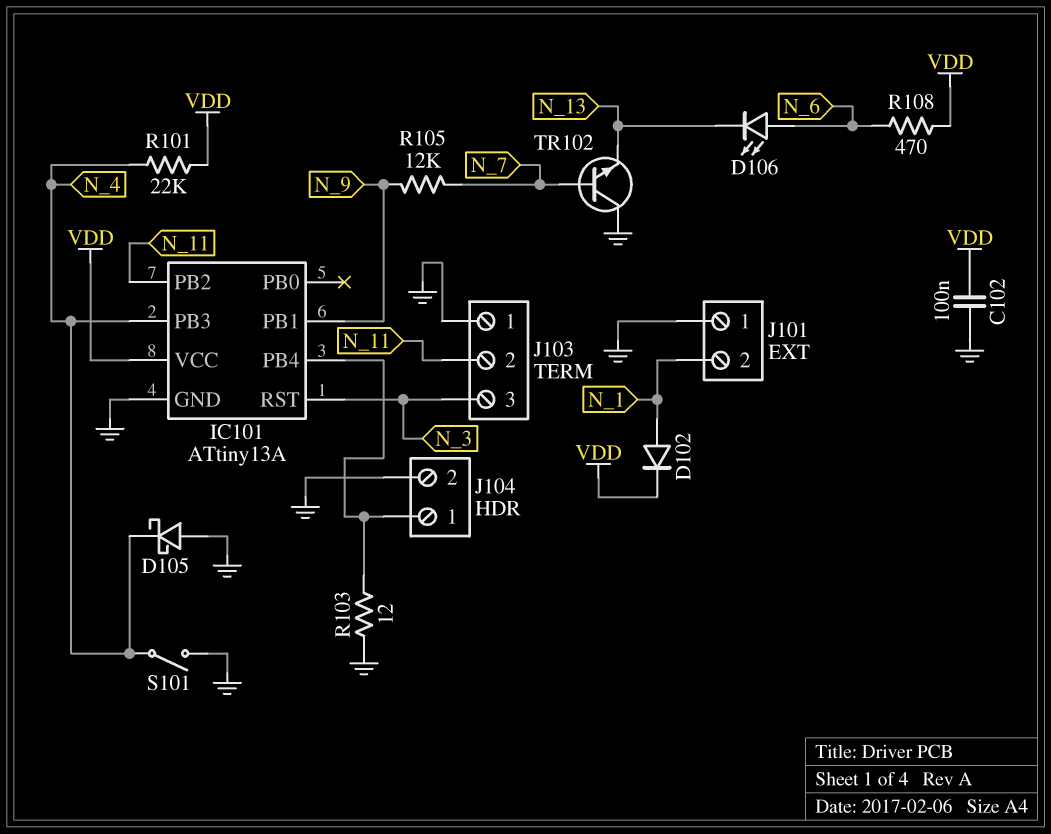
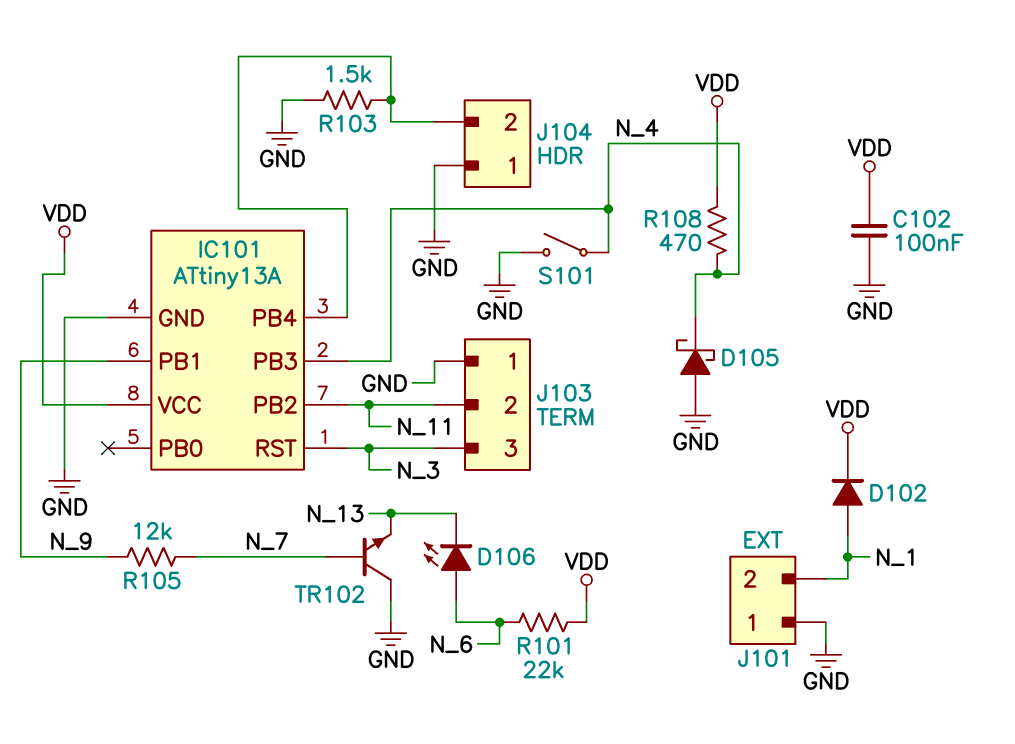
J104 pin 1: IC101/PB4 -> GND
J104 pin 2: GND -> IC101/PB4
R101: 22k (N_4, VDD) -> 22k (N_6, VDD)
R103: 12 (GND, IC101/PB4) -> 1.5k (GND, IC101/PB4)
R108: 470 (N_6, VDD) -> 470 (N_4, VDD)

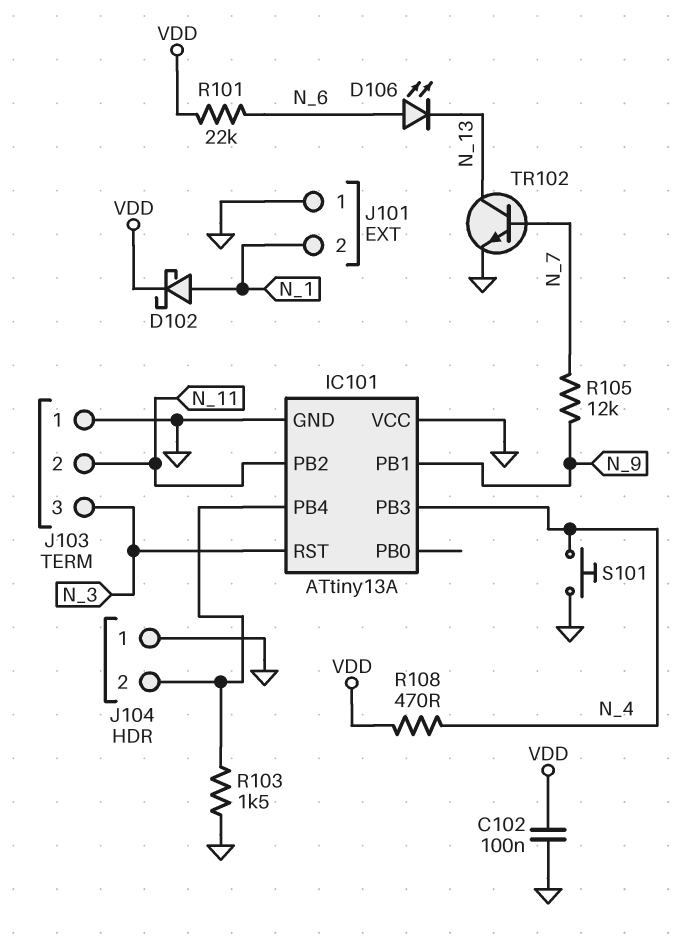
D102: diode (A N_1, K VDD) -> schottky (A N_1, K VDD)
D105: schottky (A GND, K N_4) -> none
IC101 pin VCC: VDD -> GND
S101: switch (GND, N_4) -> button (GND, N_4)
TR102: NPN (B N_7, C GND, E N_13) -> NPN (B N_7, C N_13, E GND)

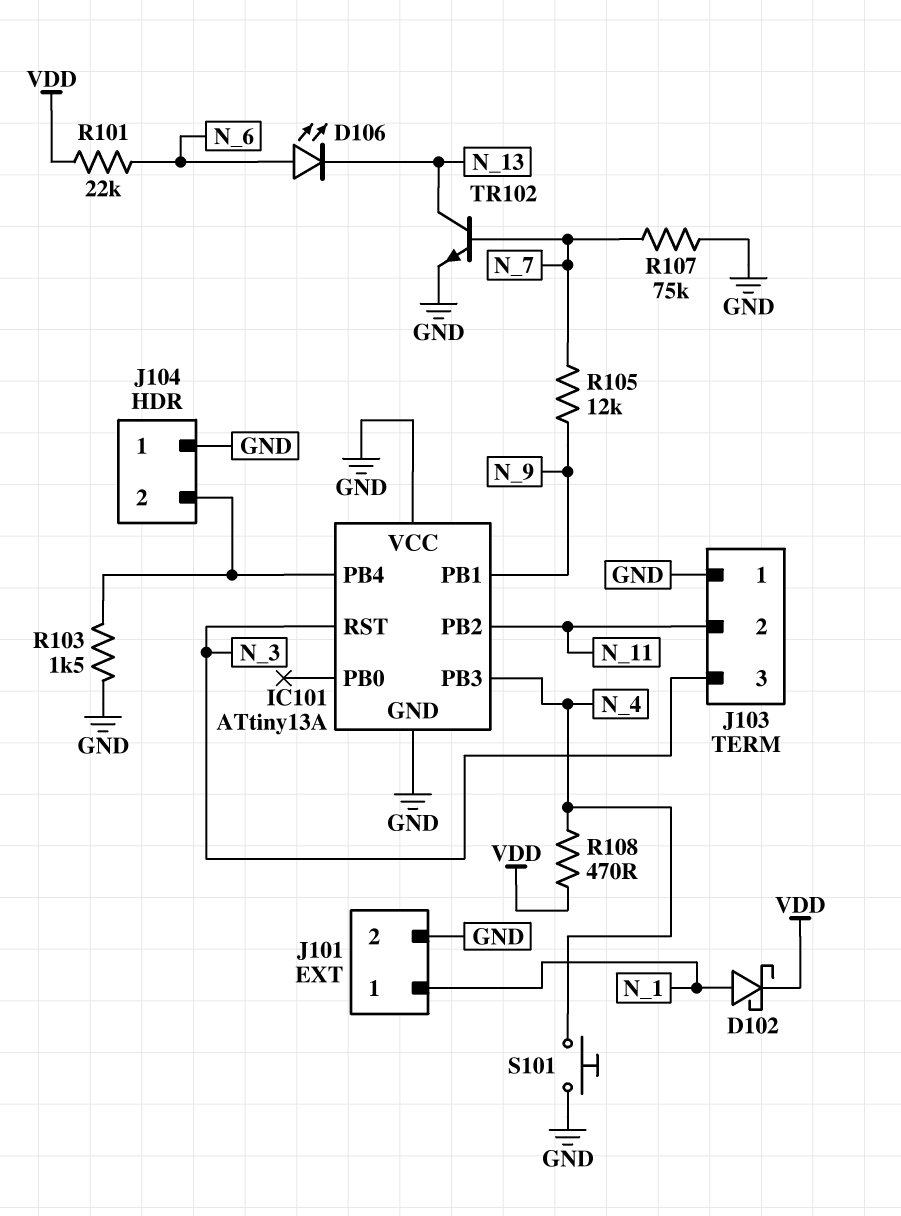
C102: 100nF (GND, VDD) -> none
J101 pin 1: GND -> N_1
J101 pin 2: N_1 -> GND
R107: none -> 75k (GND, N_7)

